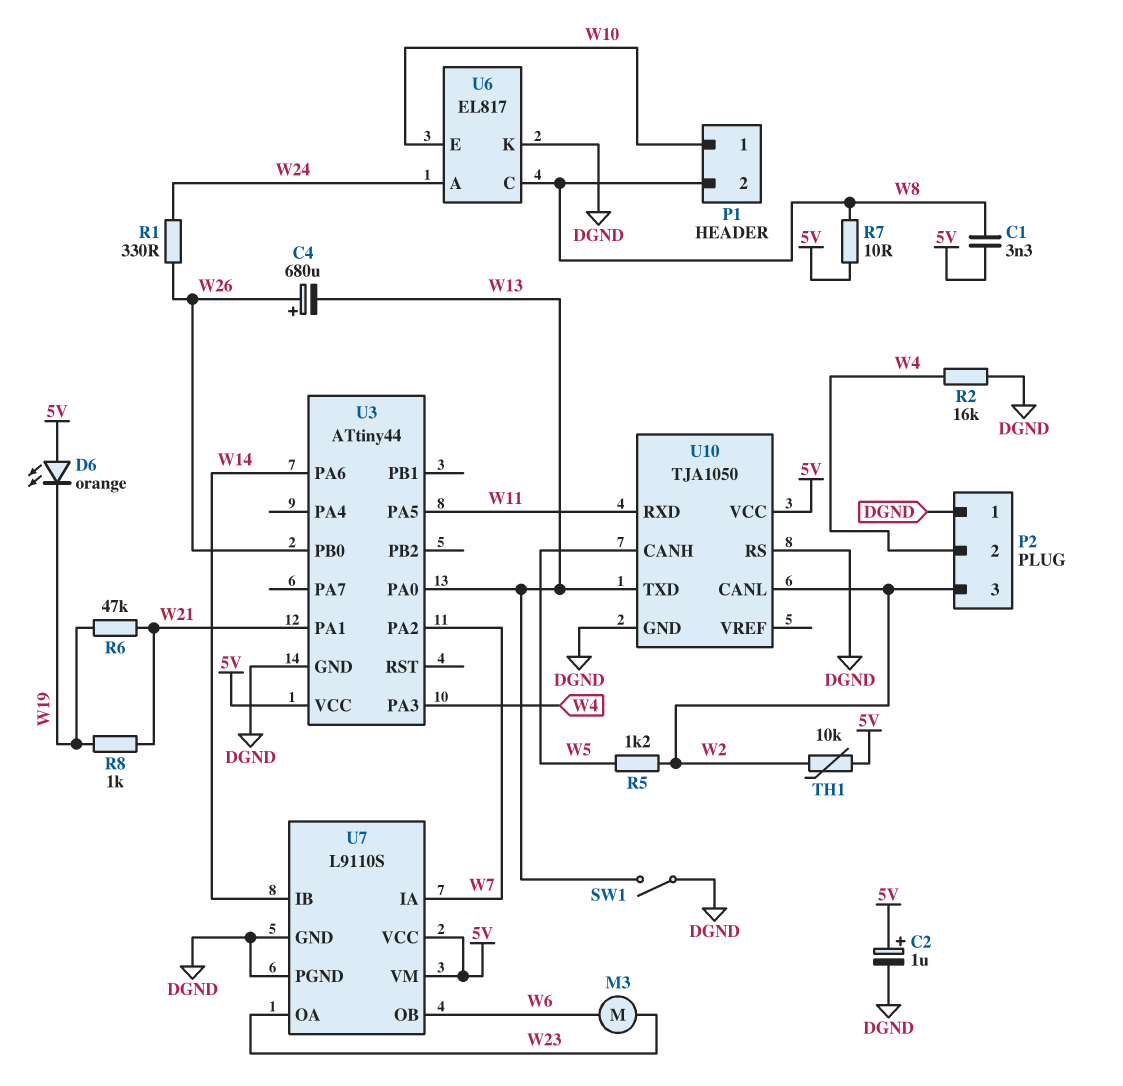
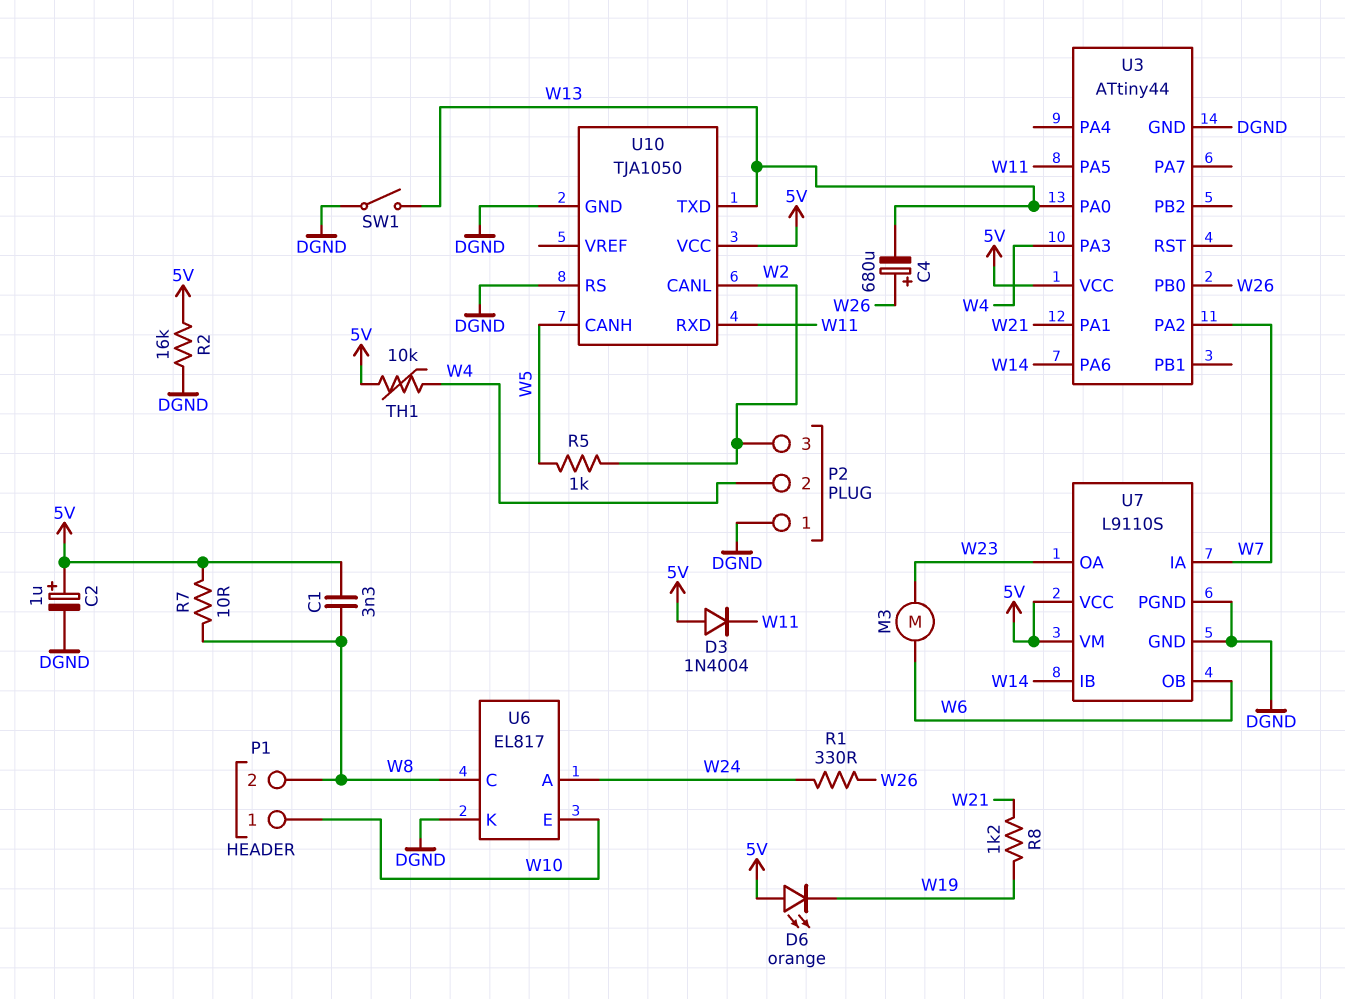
D3: none -> diode 1N4004 (A 5V, K W11)
R2: 16k (DGND, W4) -> 16k (5V, DGND)
R5: 1.2k (W2, W5) -> 1k (W2, W5)
R6: 47k (W19, W21) -> none
R8: 1k (W19, W21) -> 1.2k (W19, W21)
TH1: 10k (5V, W2) -> 10k (5V, W4)

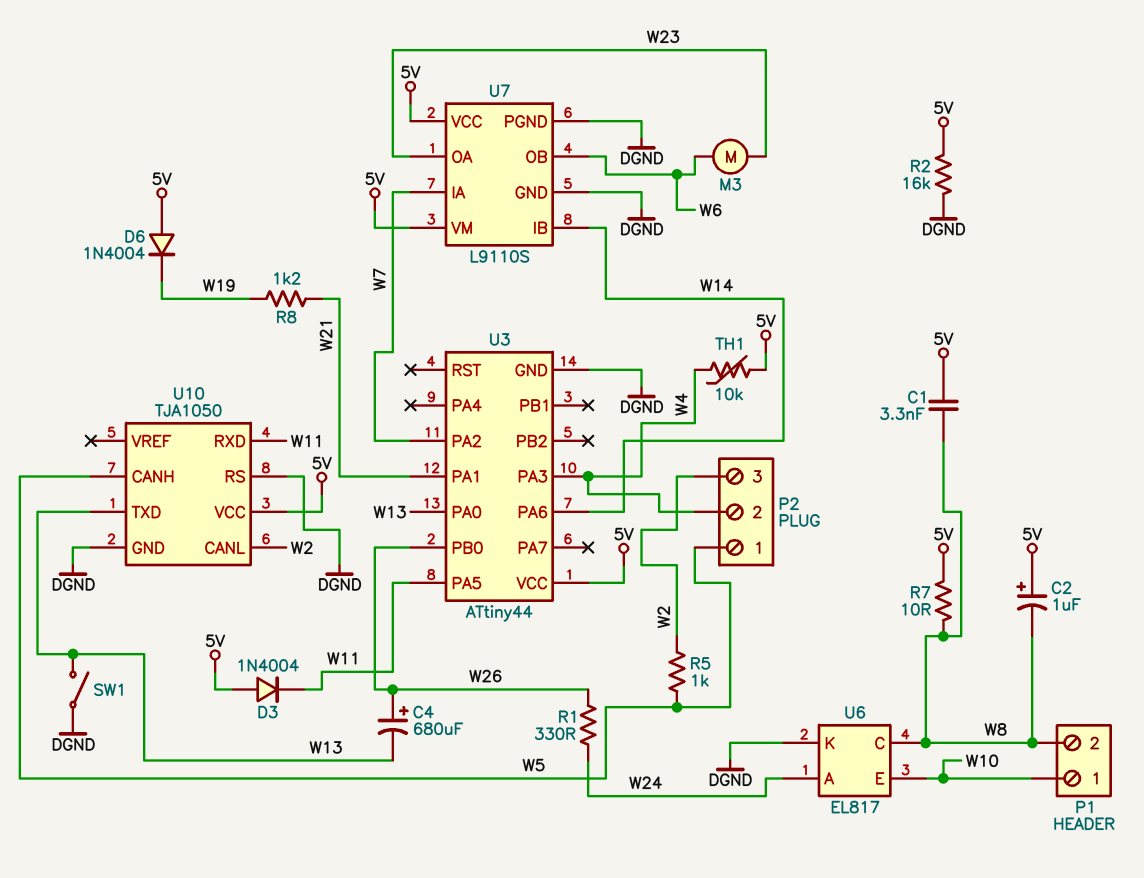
C2: 1uF (plus 5V, minus DGND) -> 1uF (plus 5V, minus W8)
D6: LED orange (A 5V, K W19) -> diode 1N4004 (A 5V, K W19)
P2 pin 1: DGND -> W5

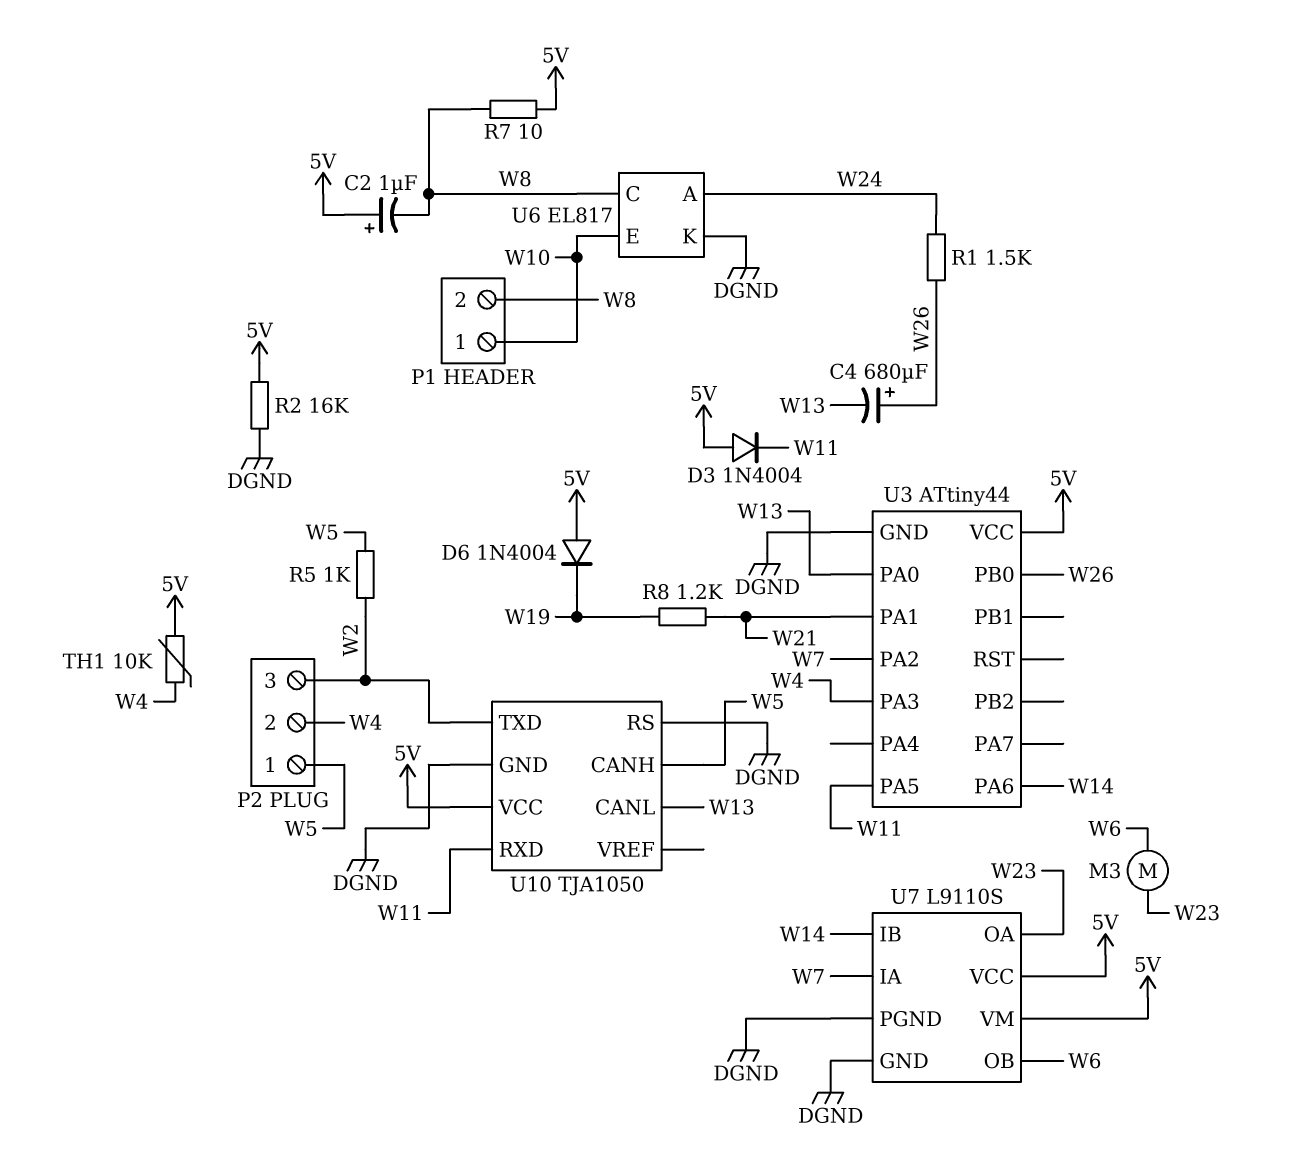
C1: 3.3nF (5V, W8) -> none
R1: 330 (W24, W26) -> 1.5k (W24, W26)
SW1: switch (DGND, W13) -> none
U10 pin CANL: W2 -> W13
U10 pin TXD: W13 -> W2

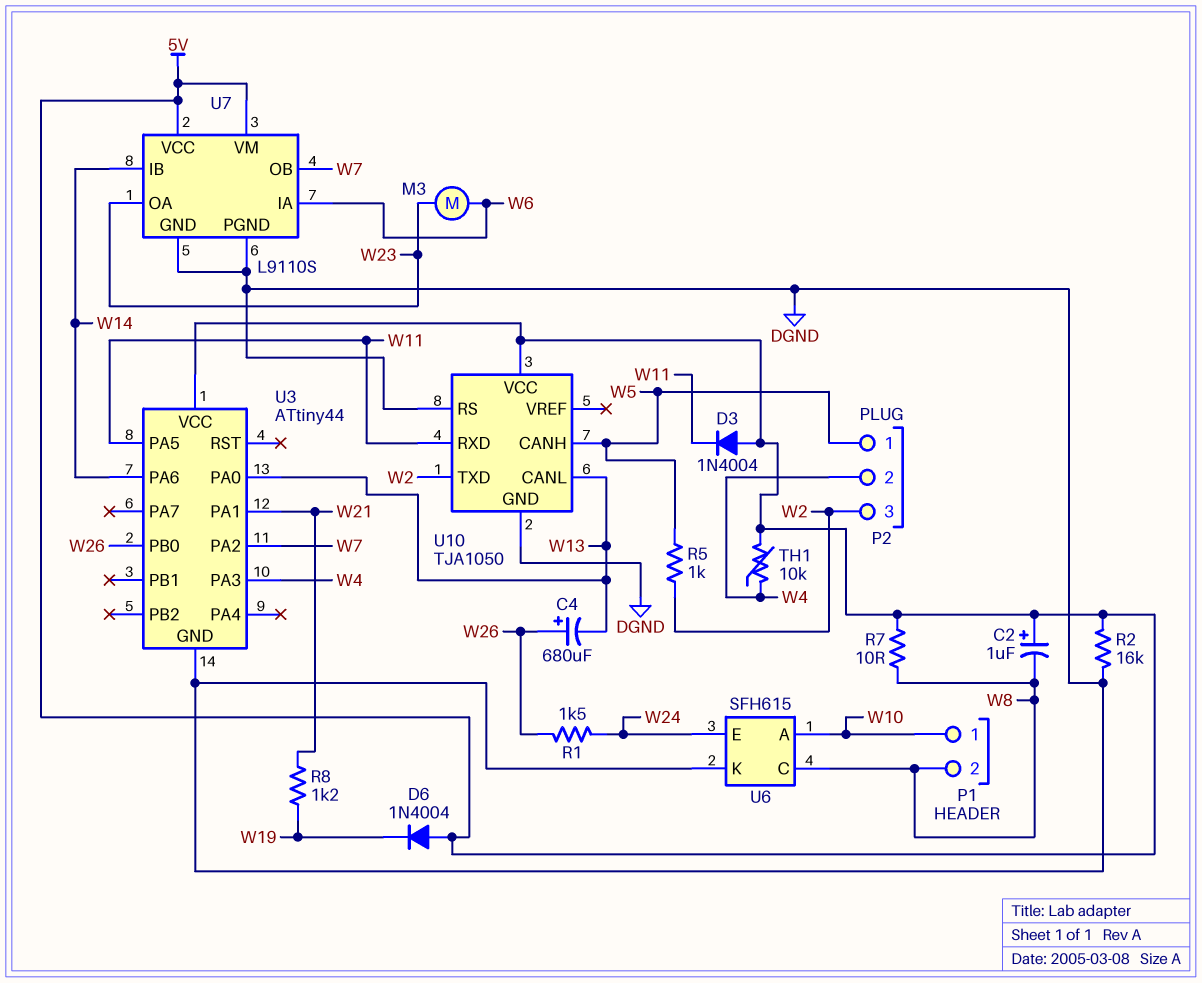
U6: EL817 -> SFH615
U6 pin A: W24 -> W10
U6 pin E: W10 -> W24
U7 pin IA: W7 -> W6
U7 pin OB: W6 -> W7

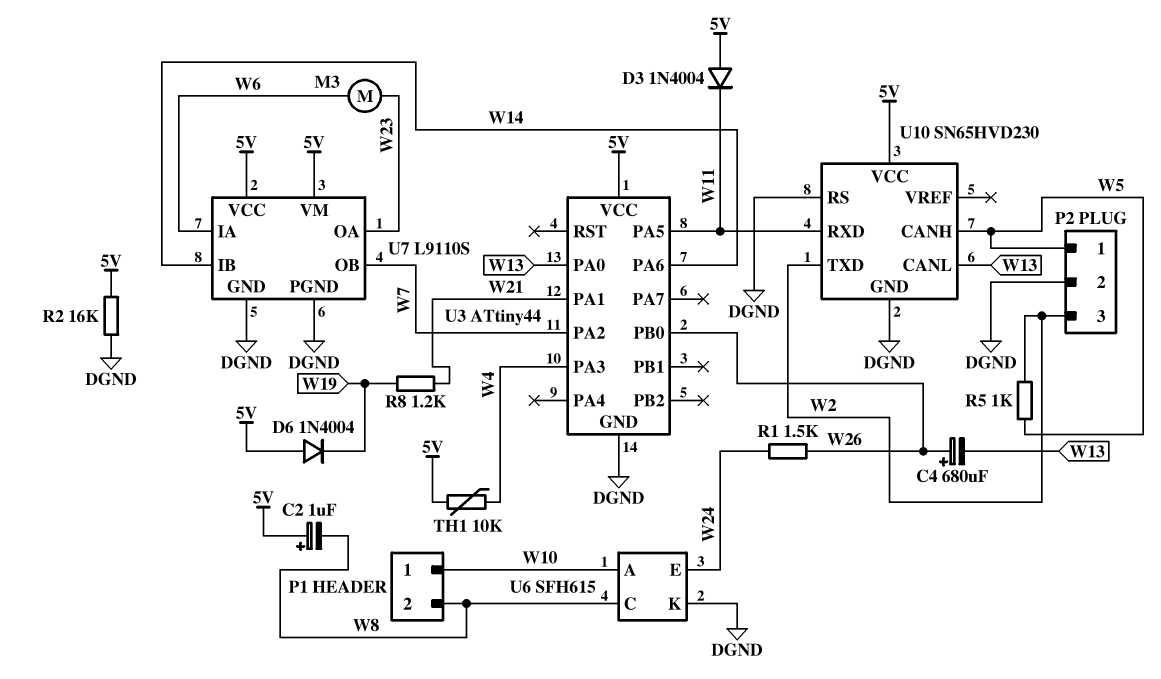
P2 pin 2: W4 -> DGND
R7: 10 (5V, W8) -> none
U10: TJA1050 -> SN65HVD230

